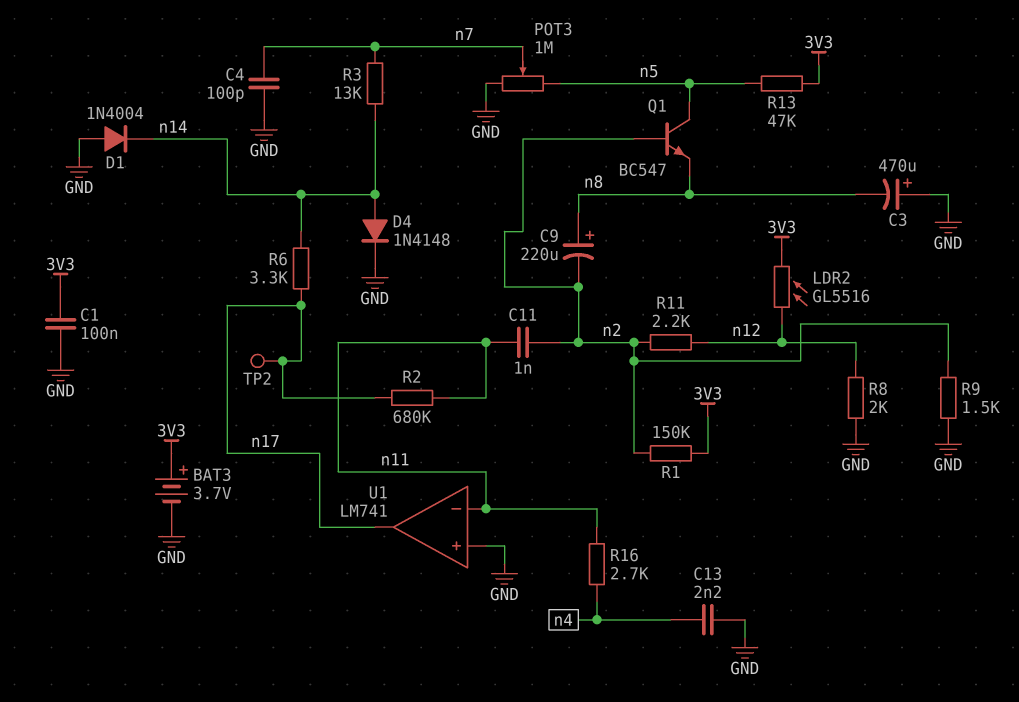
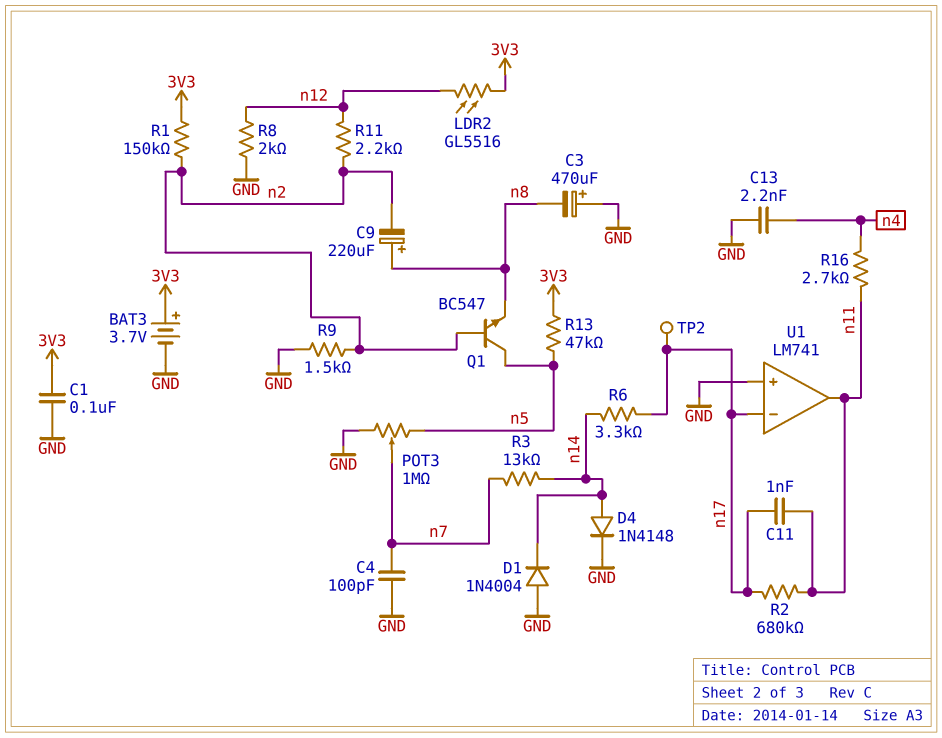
C11: 1nF (n2, n11) -> 1nF (n11, n17)
U1 pin in-: n11 -> n17
U1 pin out: n17 -> n11

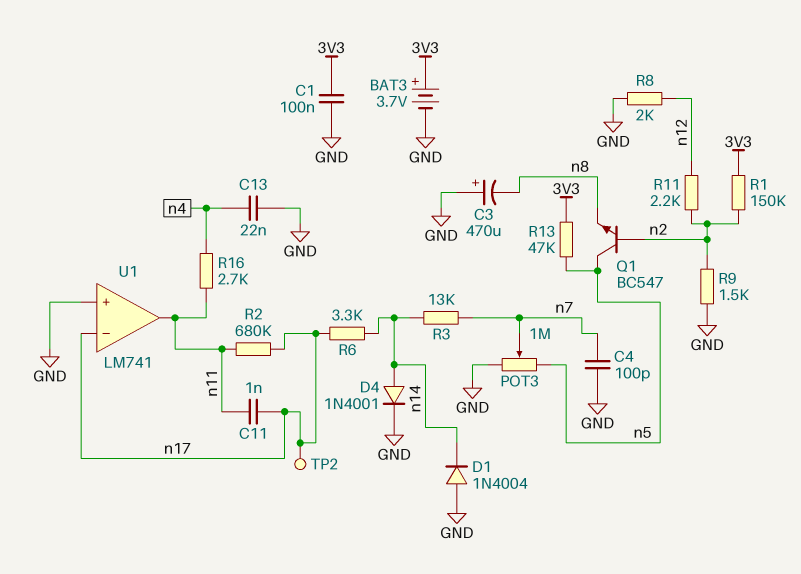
C9: 220uF (plus n8, minus n2) -> none
C13: 2.2nF (GND, n4) -> 22nF (GND, n4)
D4: diode 1N4148 (A n14, K GND) -> diode 1N4001 (A n14, K GND)
LDR2: GL5516 (3V3, n12) -> none

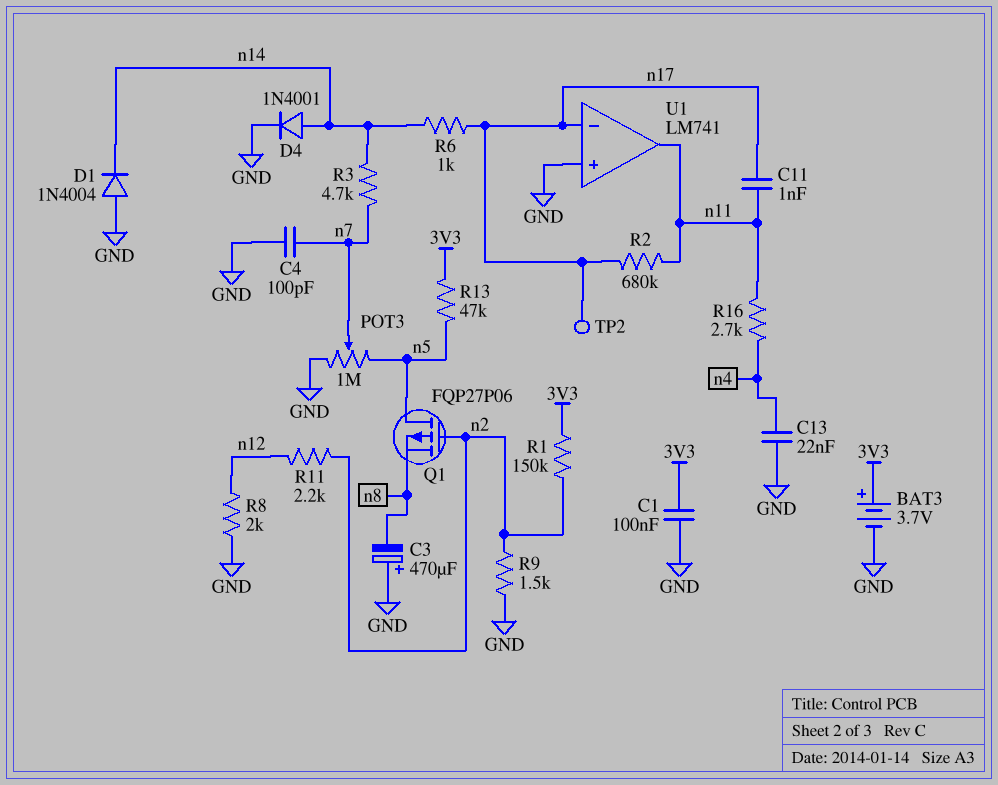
Q1: NPN BC547 (B n2, C n5, E n8) -> PMOS FQP27P06 (G n2, D n5, S n8)
R3: 13k (n7, n14) -> 4.7k (n7, n14)
R6: 3.3k (n14, n17) -> 1k (n14, n17)

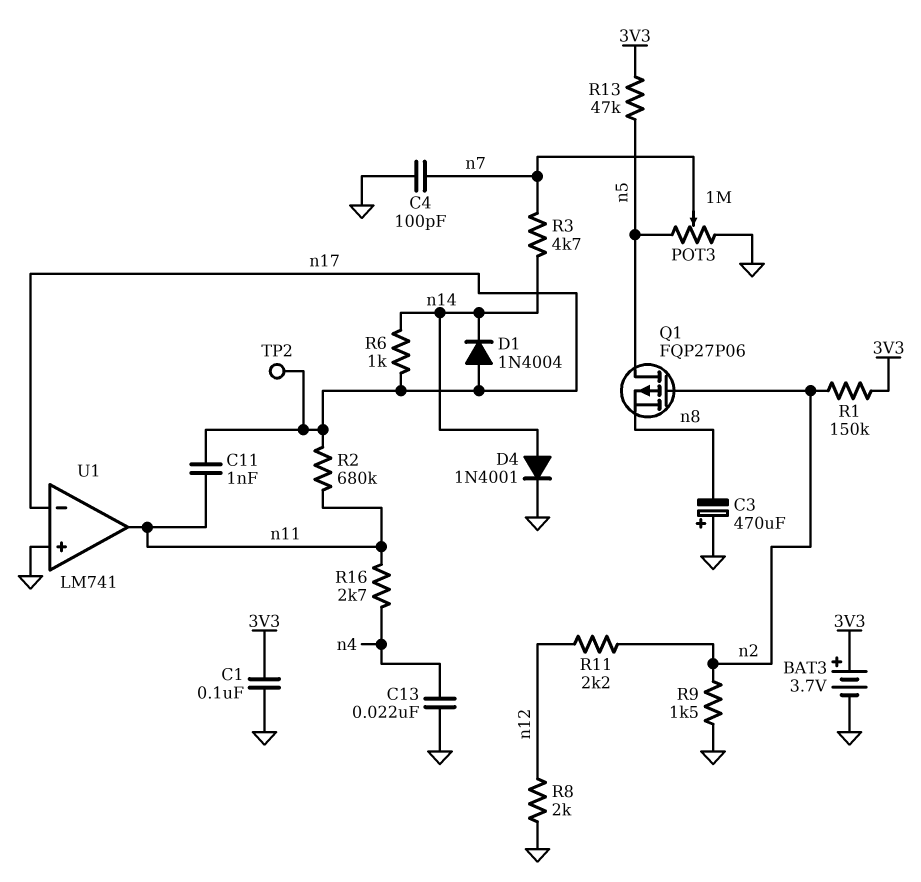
D1: diode 1N4004 (A GND, K n14) -> diode 1N4004 (A n17, K n14)

